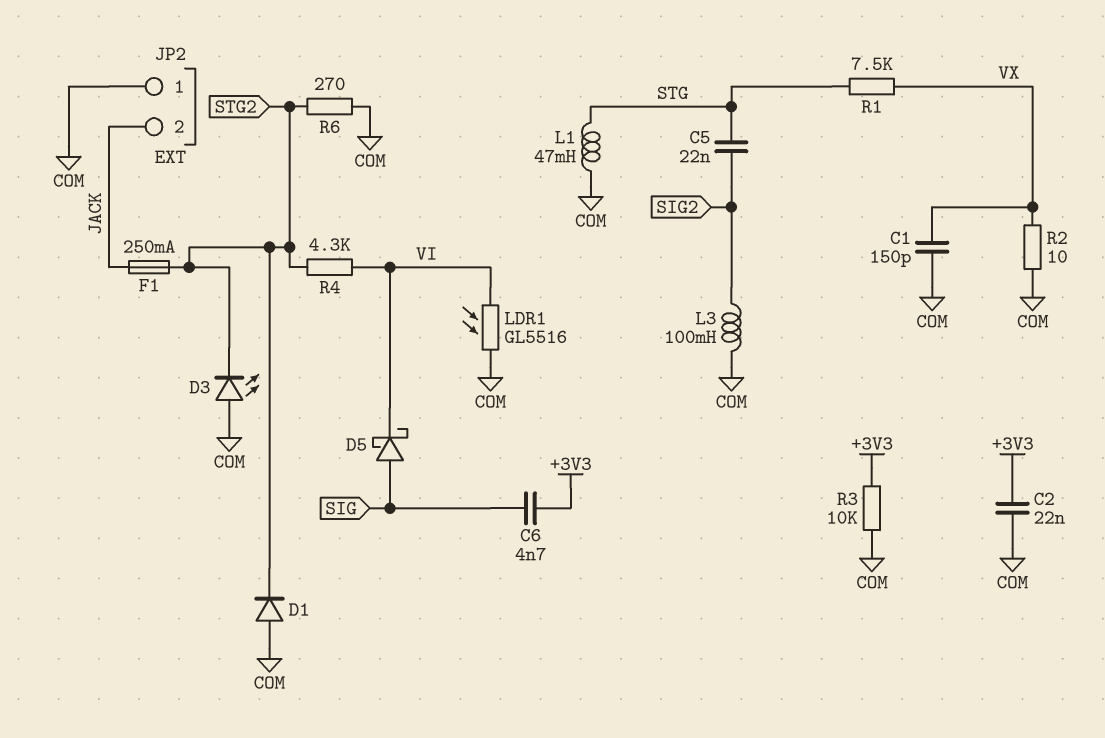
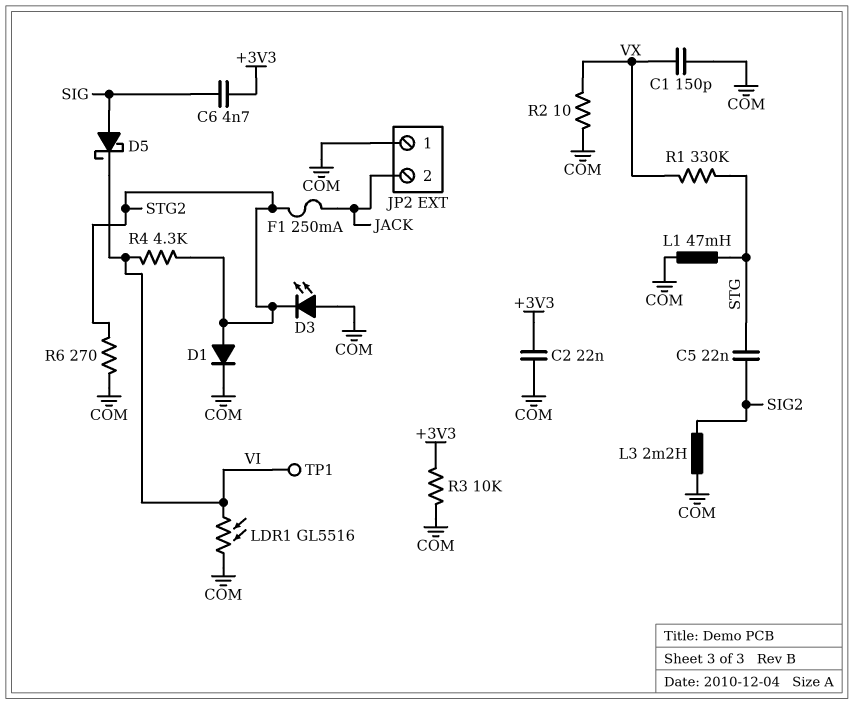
D1: diode (A COM, K STG2) -> diode (A STG2, K COM)
L3: 100mH (COM, SIG2) -> 2.2mH (COM, SIG2)
R1: 7.5k (STG, VX) -> 330k (STG, VX)
TP1: none -> test point (VI)

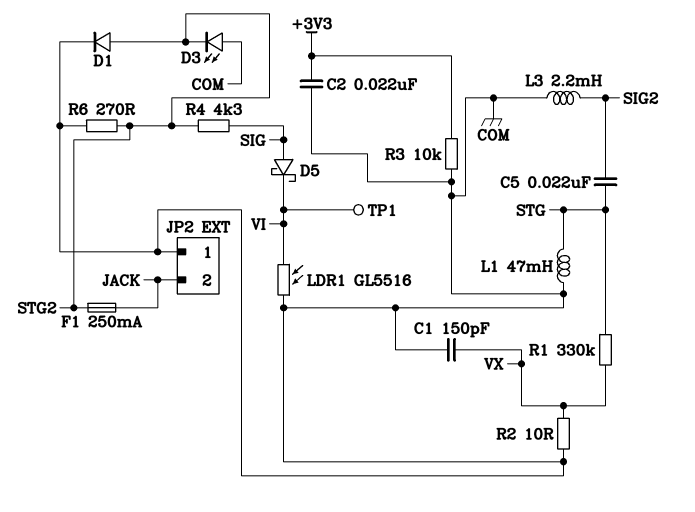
C6: 4.7nF (+3V3, SIG) -> none
R4: 4.3k (STG2, VI) -> 4.3k (SIG, STG2)

